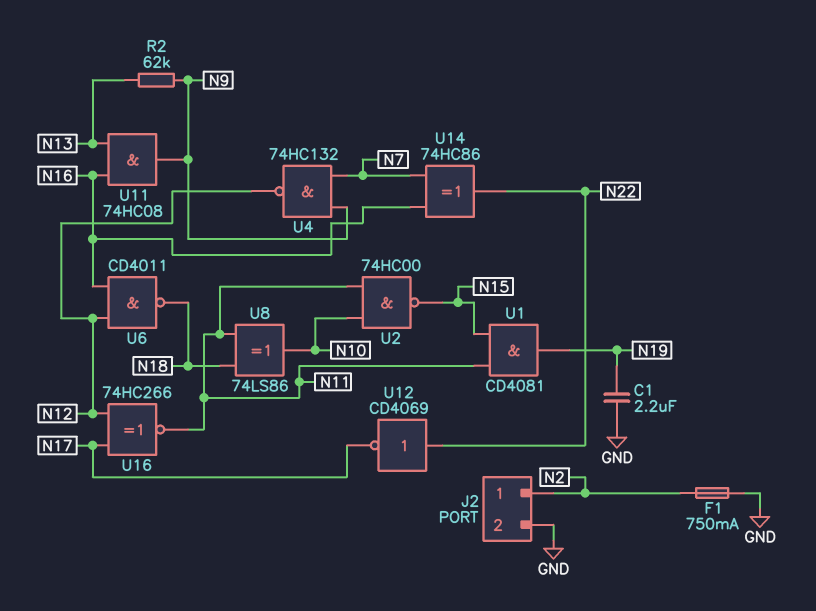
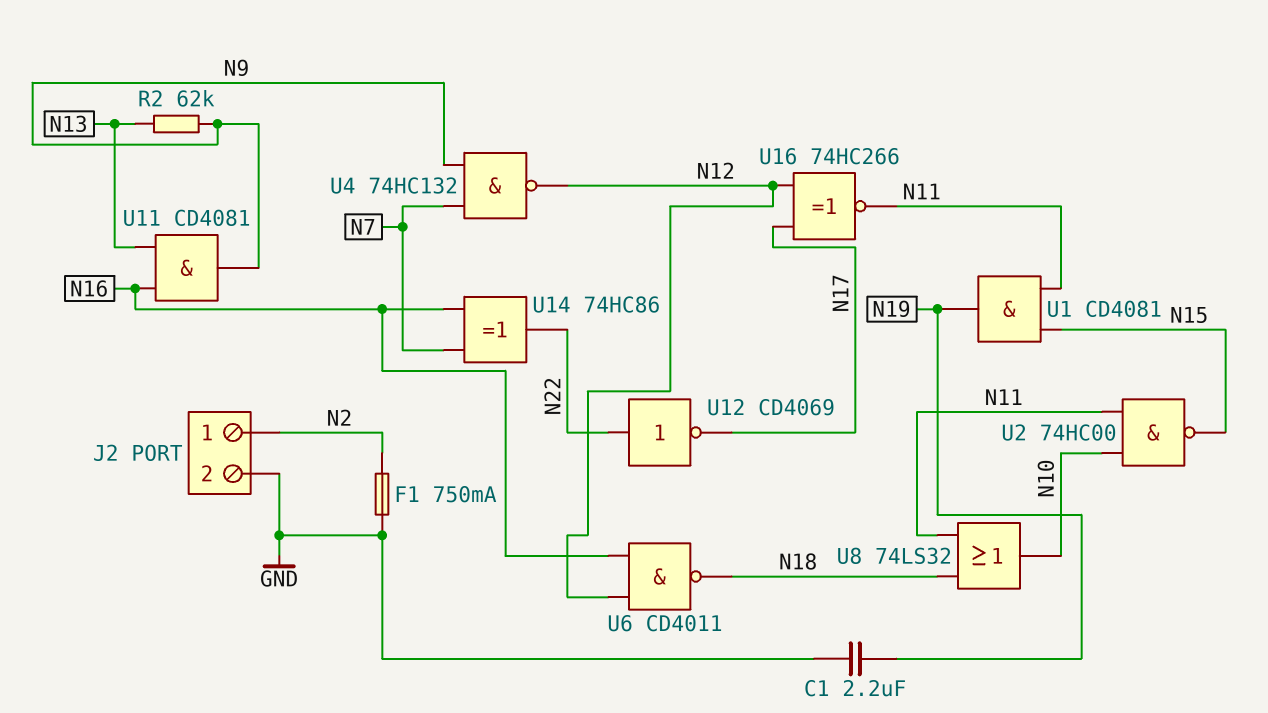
U8: XOR 74LS86 (in N11, in N18, out N10) -> OR 74LS32 (in N11, in N18, out N10)
U11: AND 74HC08 (in N13, in N16, out N9) -> AND CD4081 (in N13, in N16, out N9)

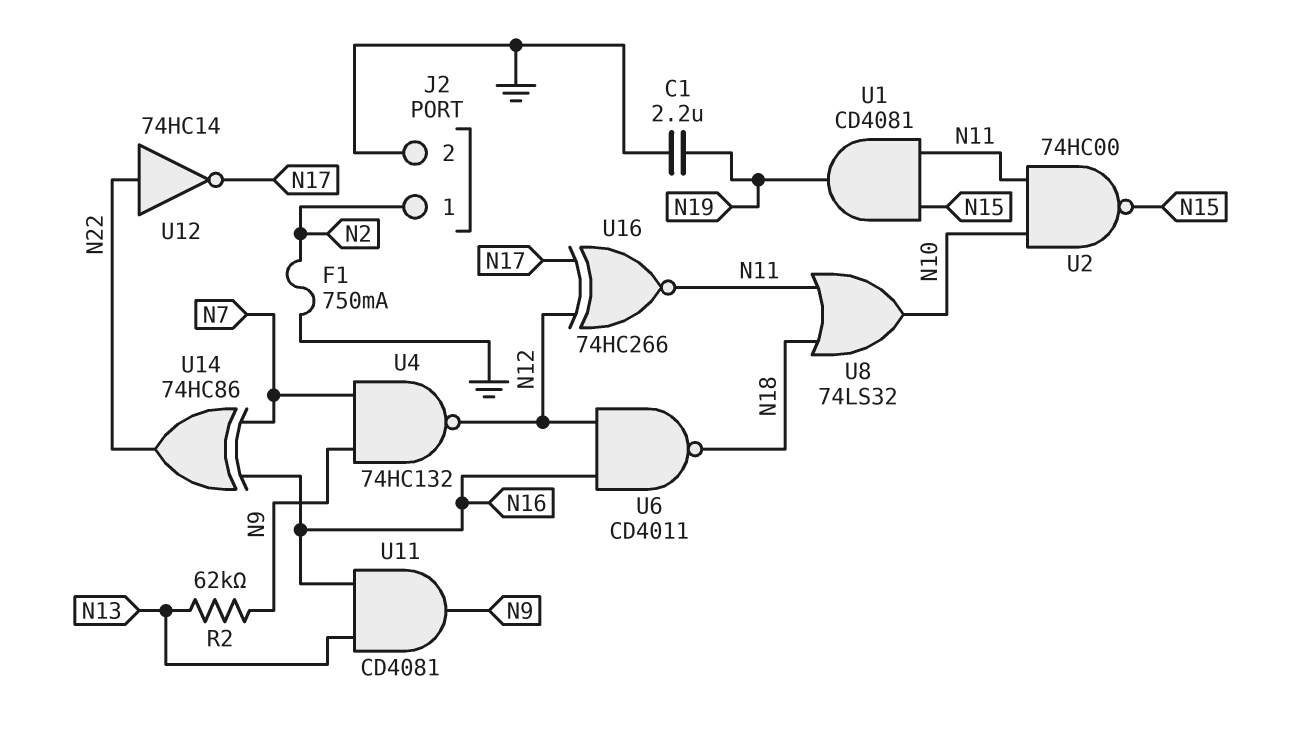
U12: NOT CD4069 (in N22, out N17) -> NOT 74HC14 (in N22, out N17)

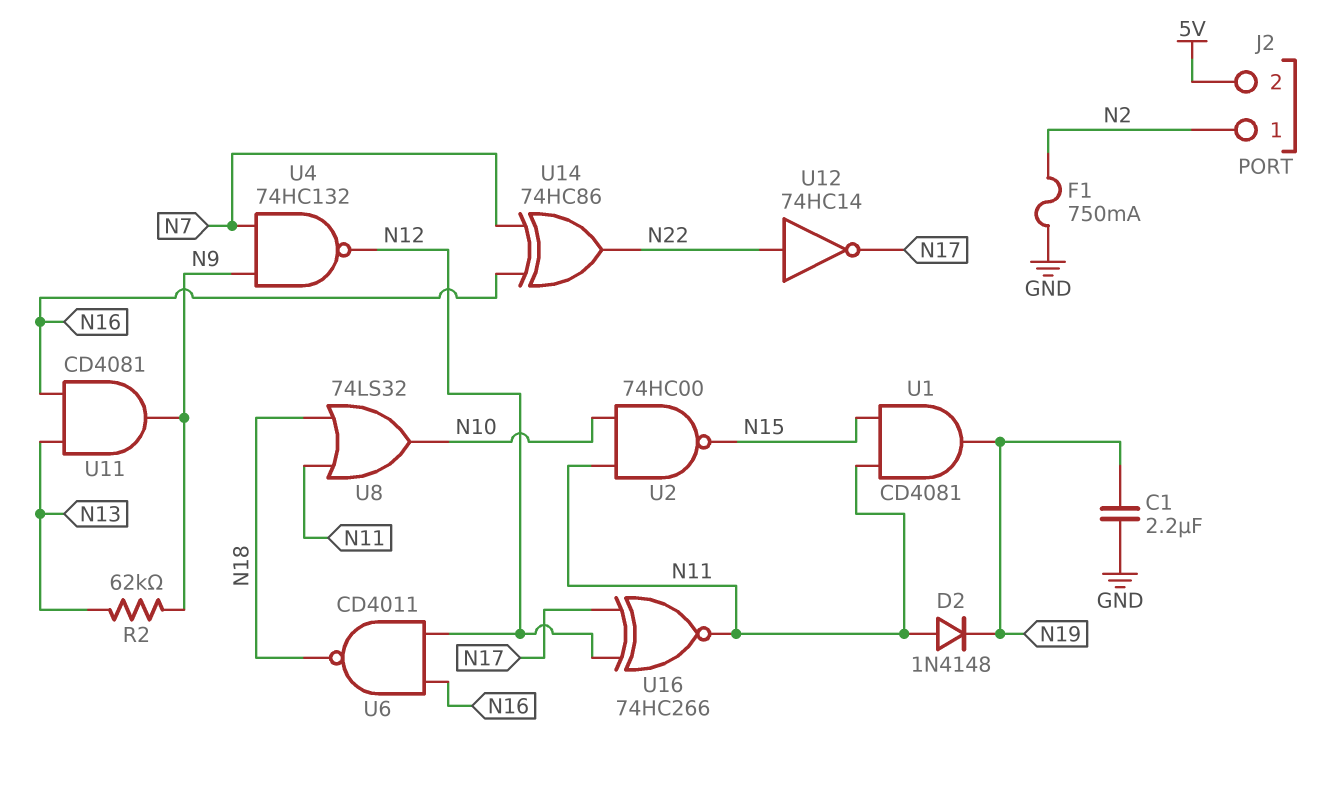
D2: none -> diode 1N4148 (A N11, K N19)
J2 pin 2: GND -> 5V

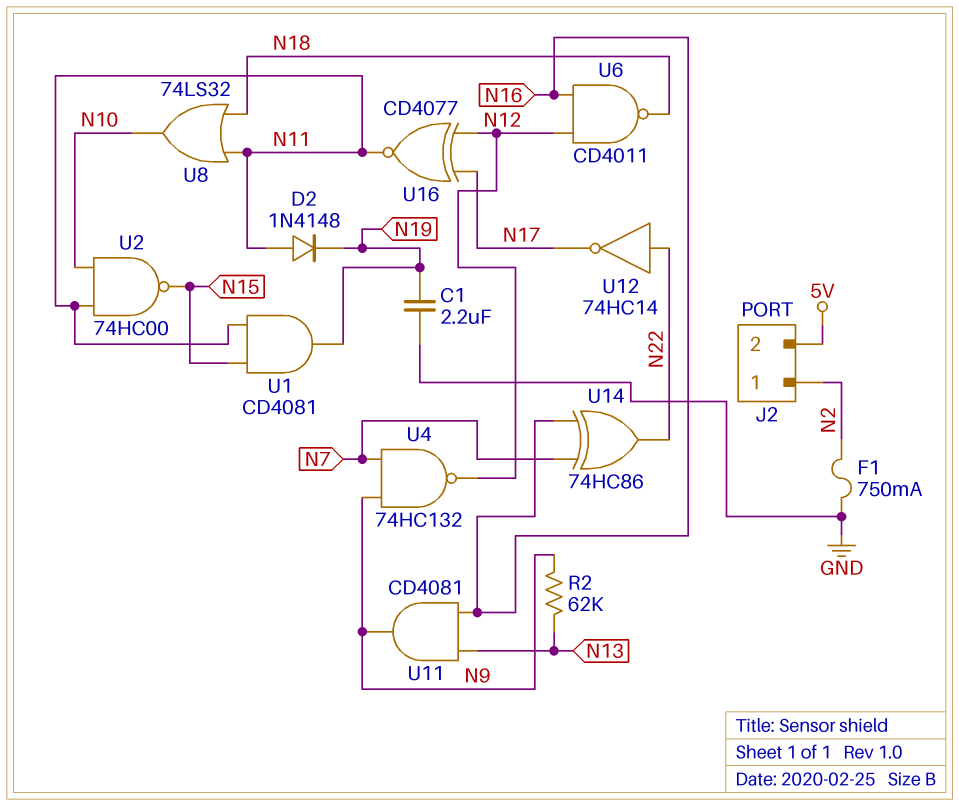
U16: XNOR 74HC266 (in N12, in N17, out N11) -> XNOR CD4077 (in N12, in N17, out N11)

